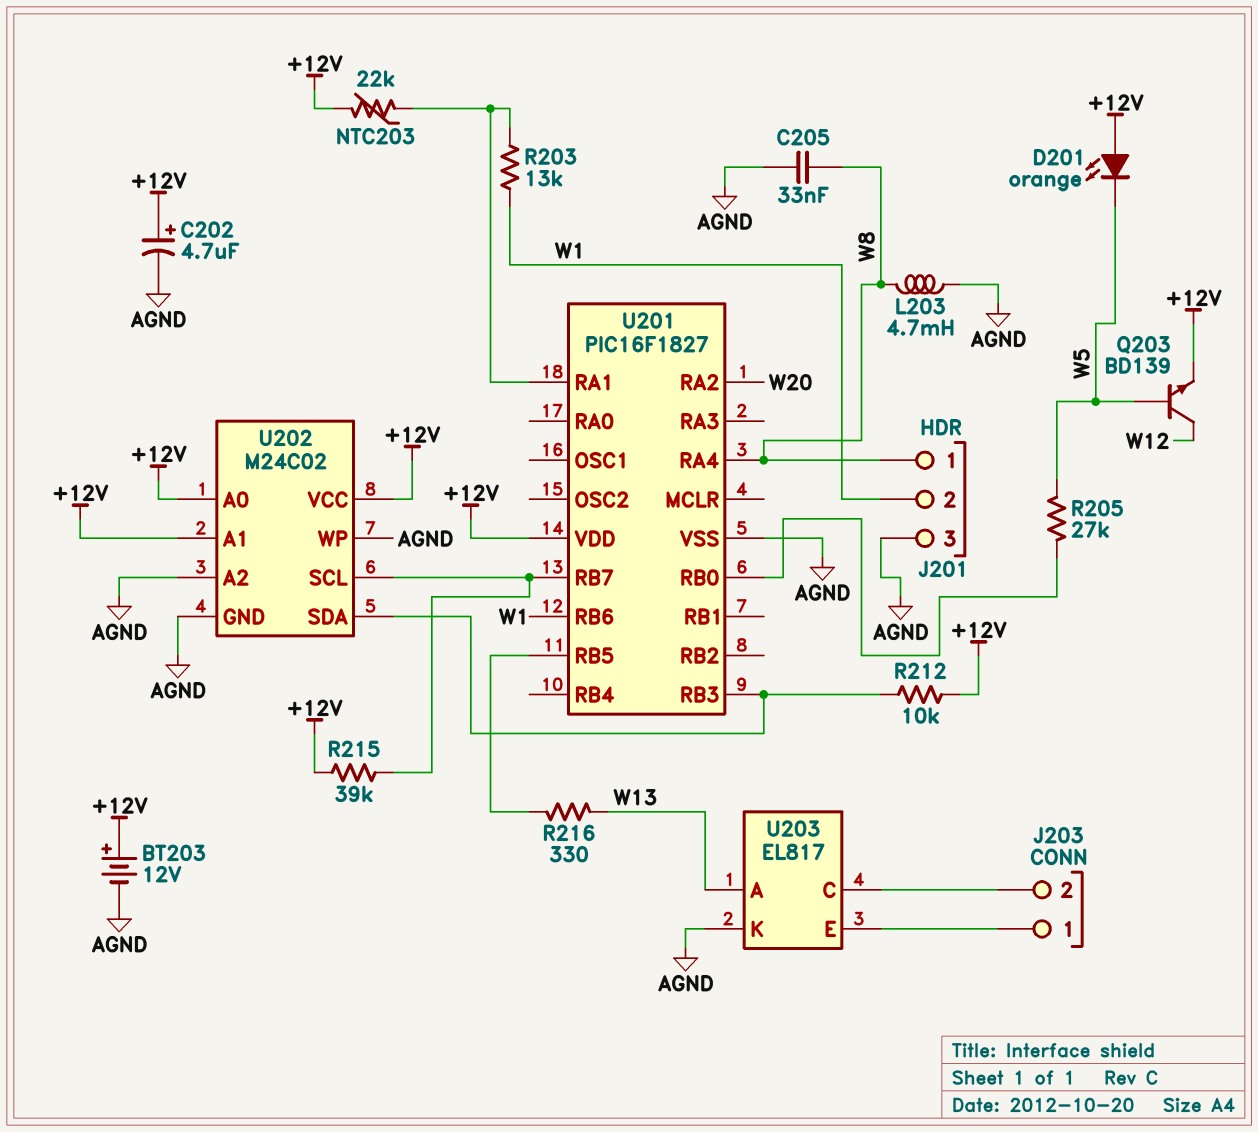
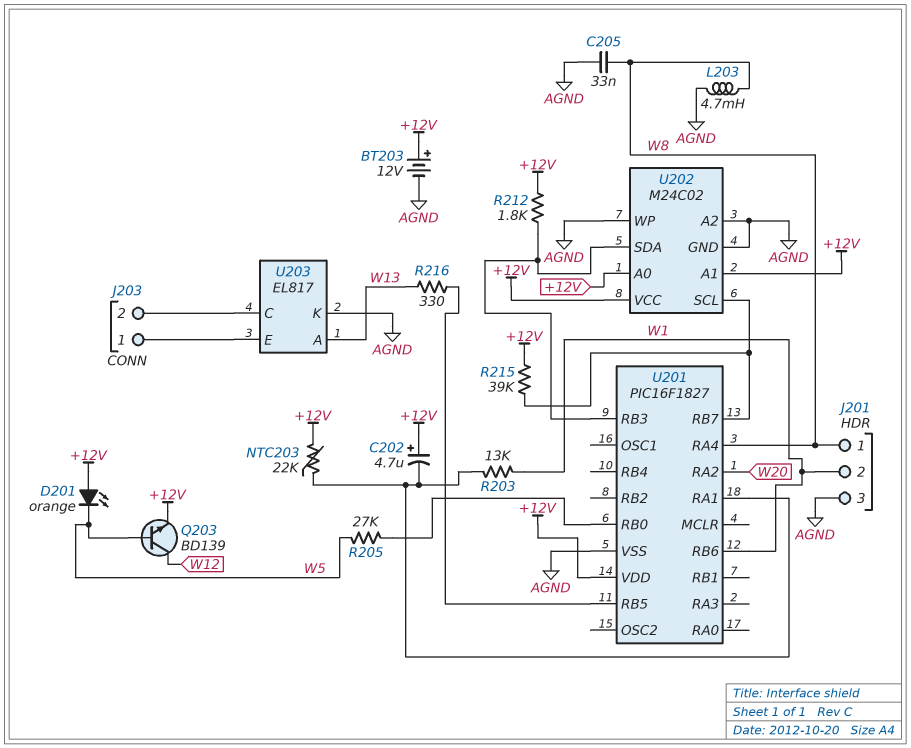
C202: 4.7uF (plus +12V, minus AGND) -> 4.7uF (plus +12V, minus U201/RA1)
R212: 10k (+12V, U201/RB3) -> 1.8k (+12V, U201/RB3)

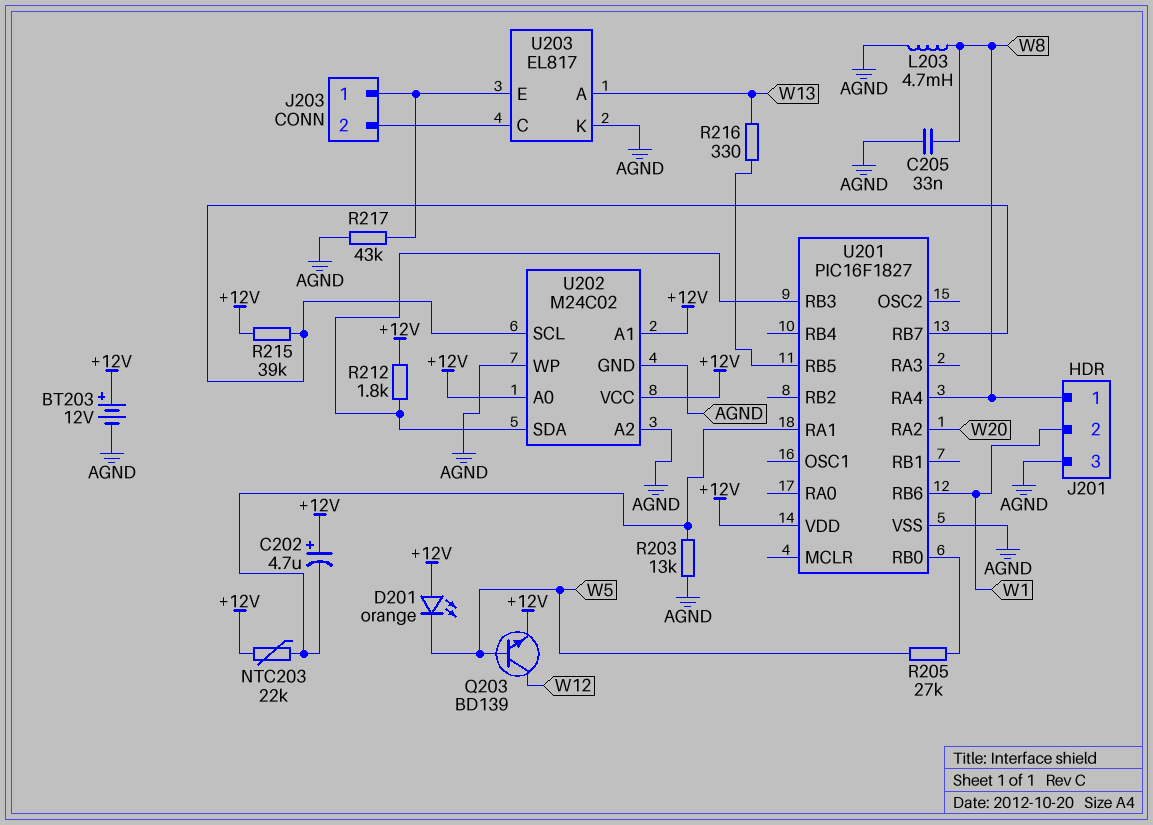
R203: 13k (U201/RA1, W1) -> 13k (AGND, U201/RA1)
R217: none -> 43k (AGND, J203/1)

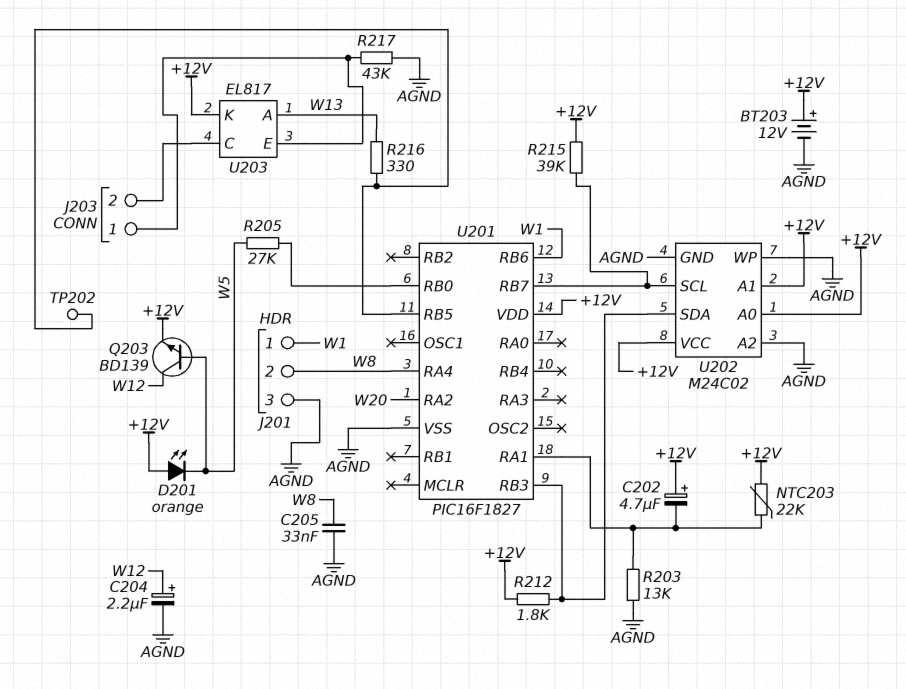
C204: none -> 2.2uF (plus W12, minus AGND)
J201 pin 1: W8 -> W1
J201 pin 2: W1 -> W8
L203: 4.7mH (AGND, W8) -> none
TP202: none -> test point (U201/RB5)
U203 pin K: AGND -> +12V

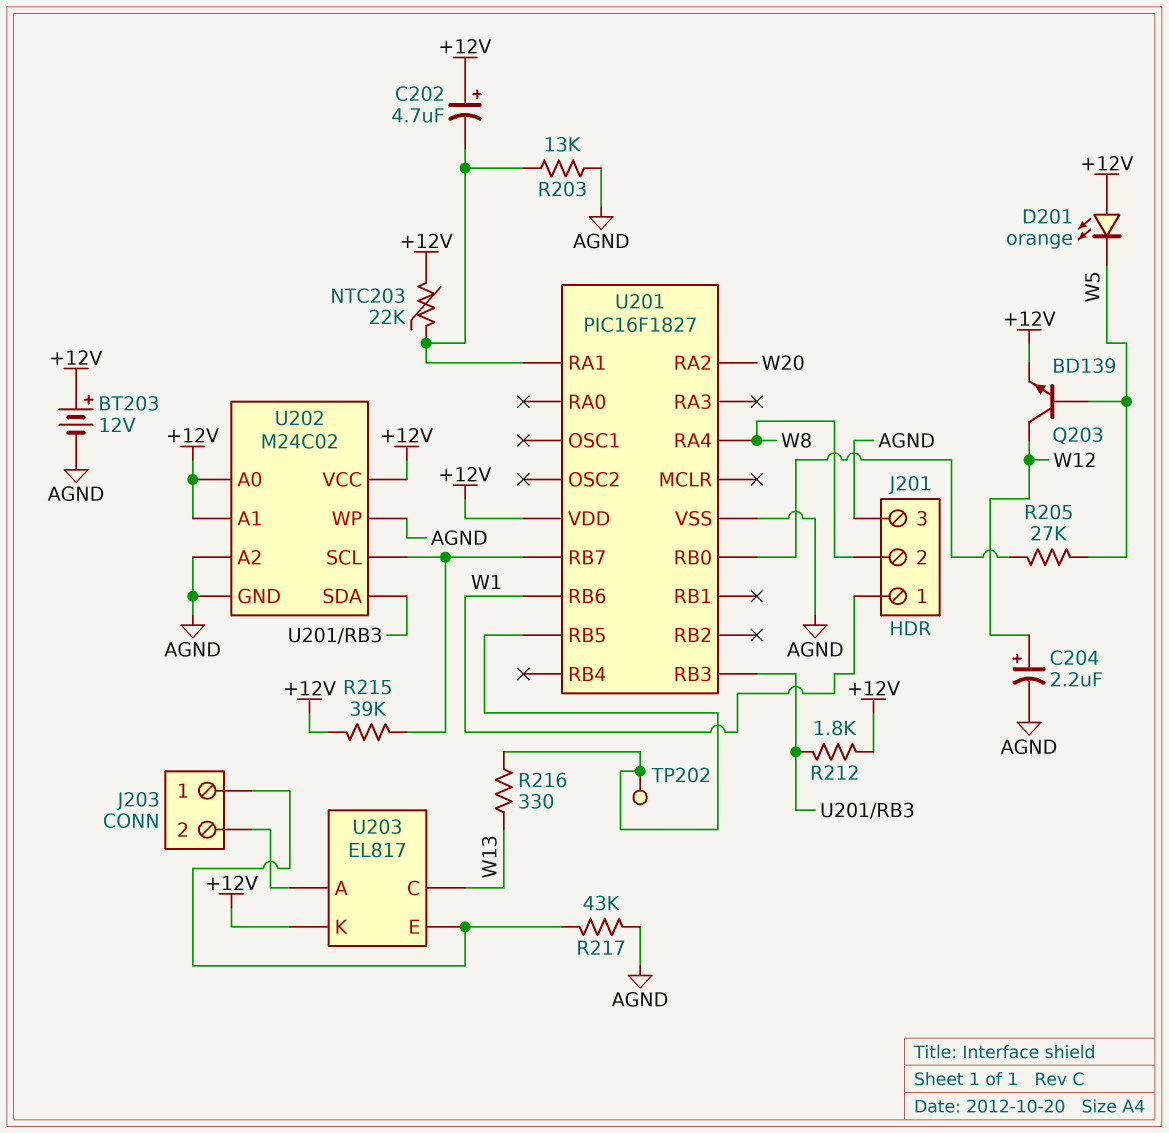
C205: 33nF (AGND, W8) -> none
U203 pin A: W13 -> J203/2
U203 pin C: J203/2 -> W13

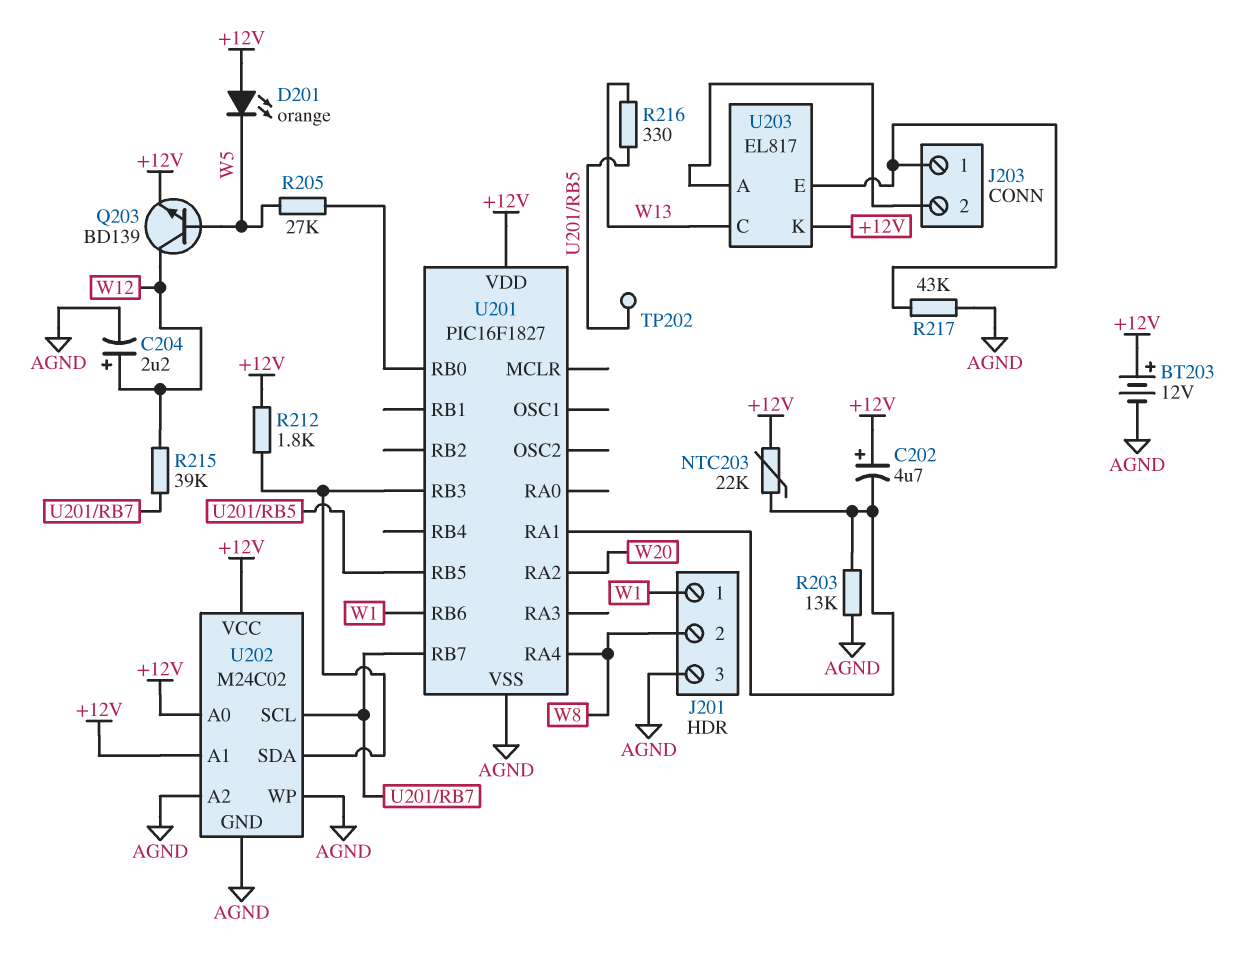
R215: 39k (+12V, U201/RB7) -> 39k (U201/RB7, W12)

